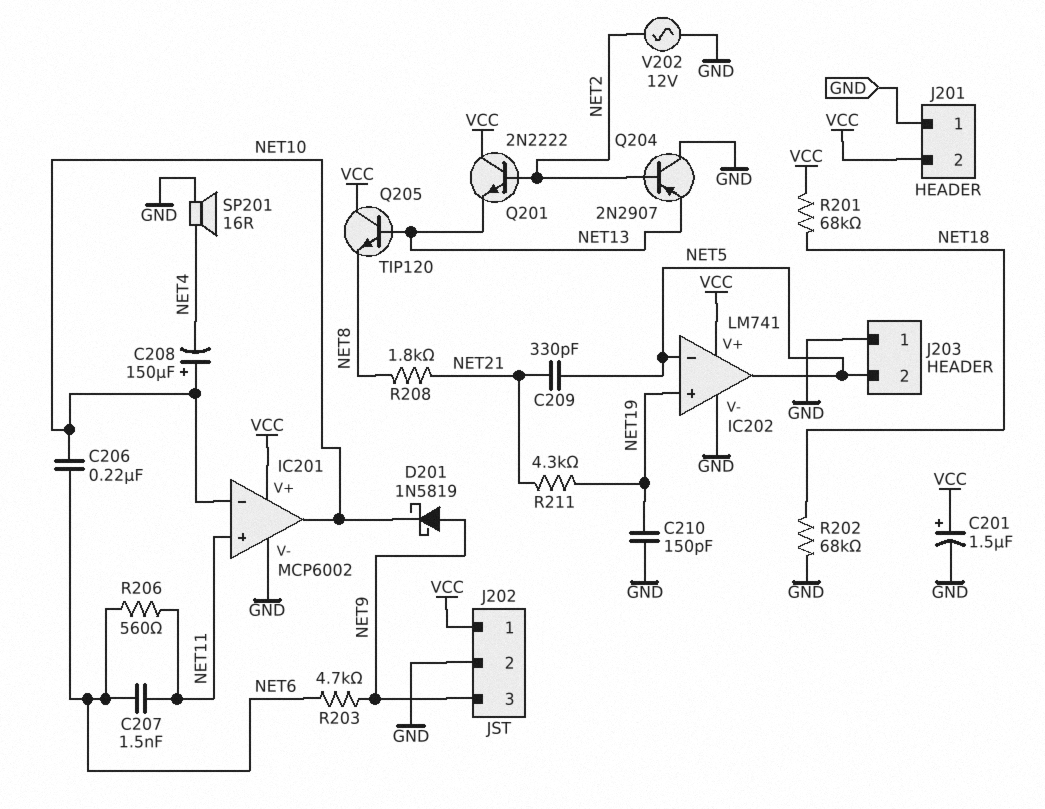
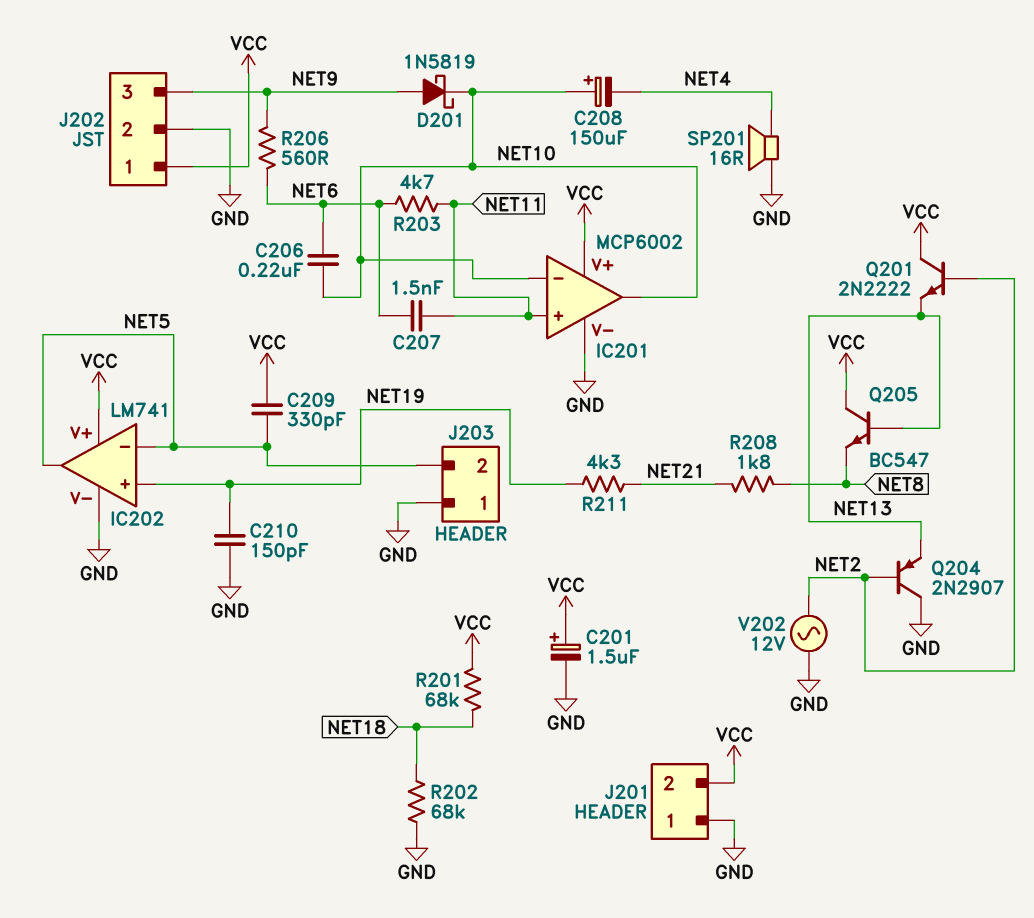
C209: 330pF (NET5, NET21) -> 330pF (NET5, VCC)
Q205: NPN TIP120 (B NET13, C VCC, E NET8) -> NPN BC547 (B NET13, C VCC, E NET8)
R203: 4.7k (NET6, NET9) -> 4.7k (NET6, NET11)
R206: 560 (NET6, NET11) -> 560 (NET6, NET9)

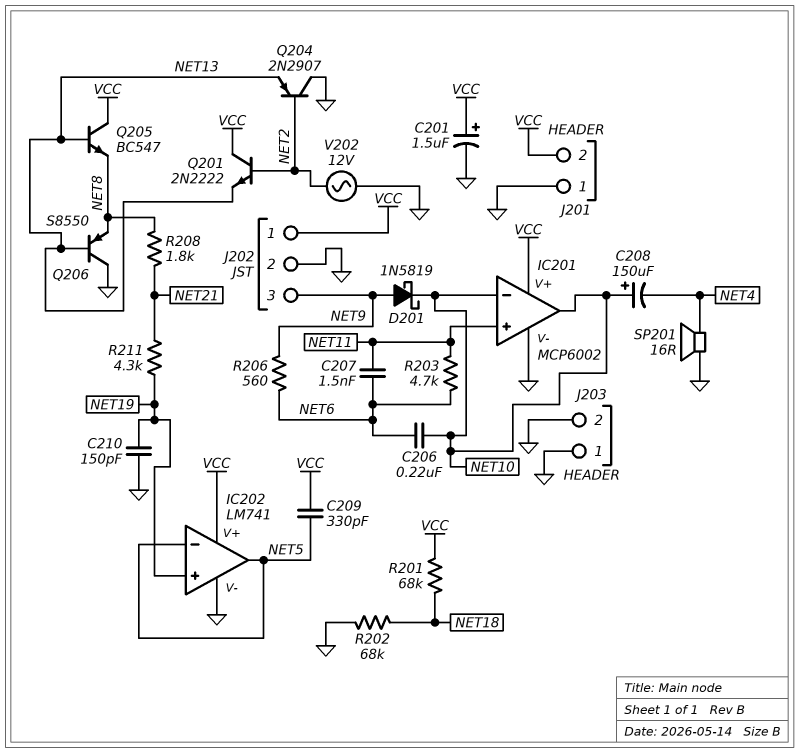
J203 pin 2: NET5 -> GND
Q206: none -> PNP S8550 (B NET13, C GND, E NET8)

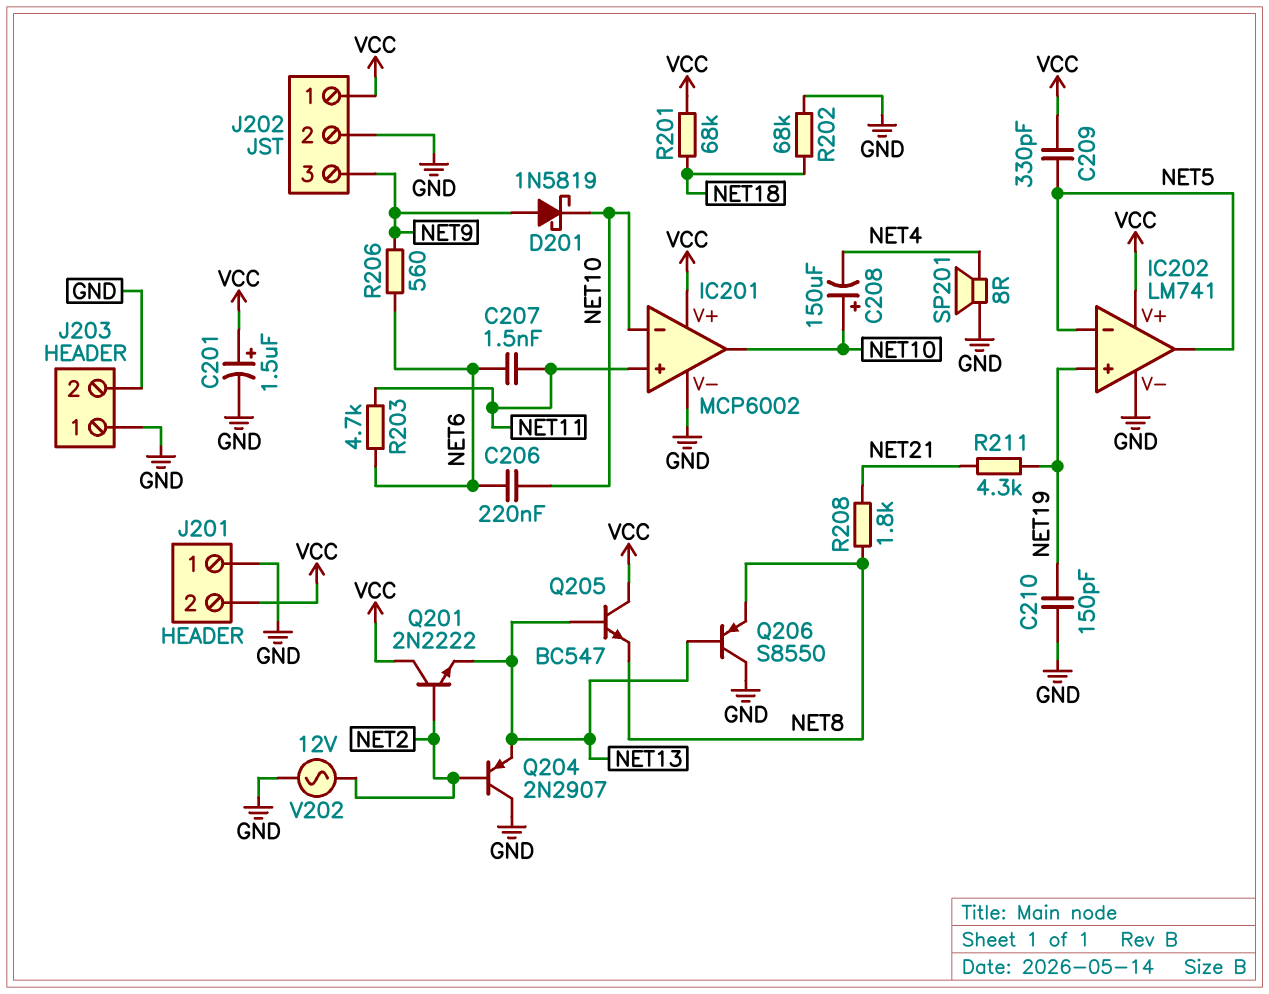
SP201: speaker 16R (GND, NET4) -> speaker 8R (GND, NET4)

